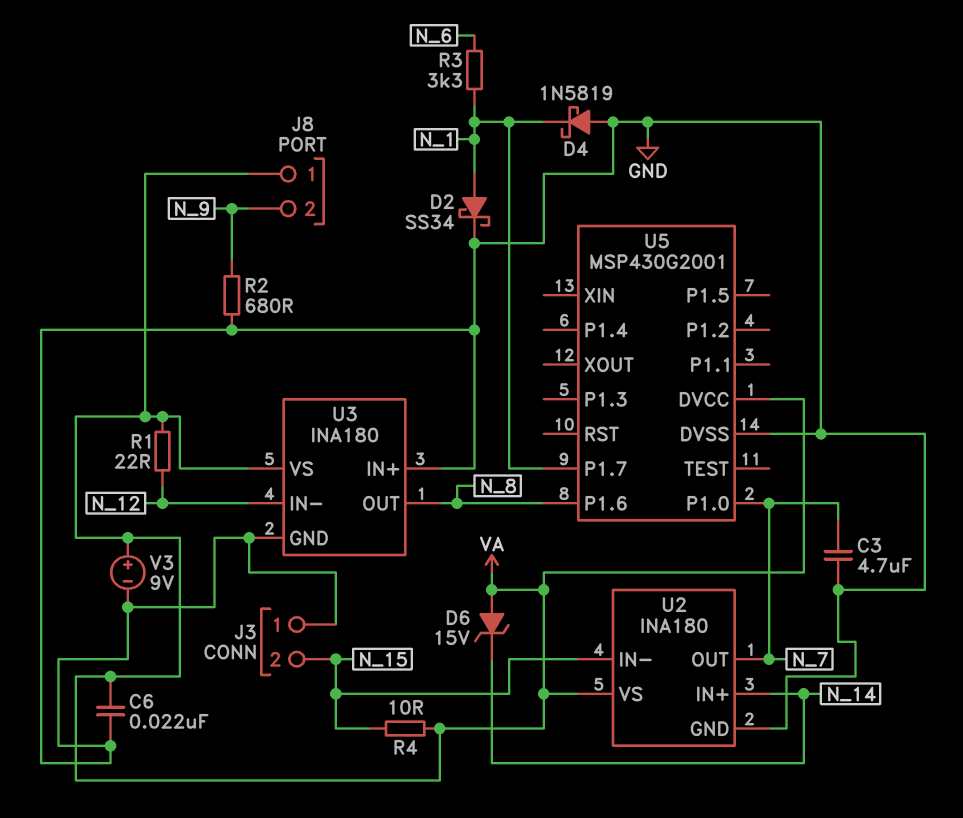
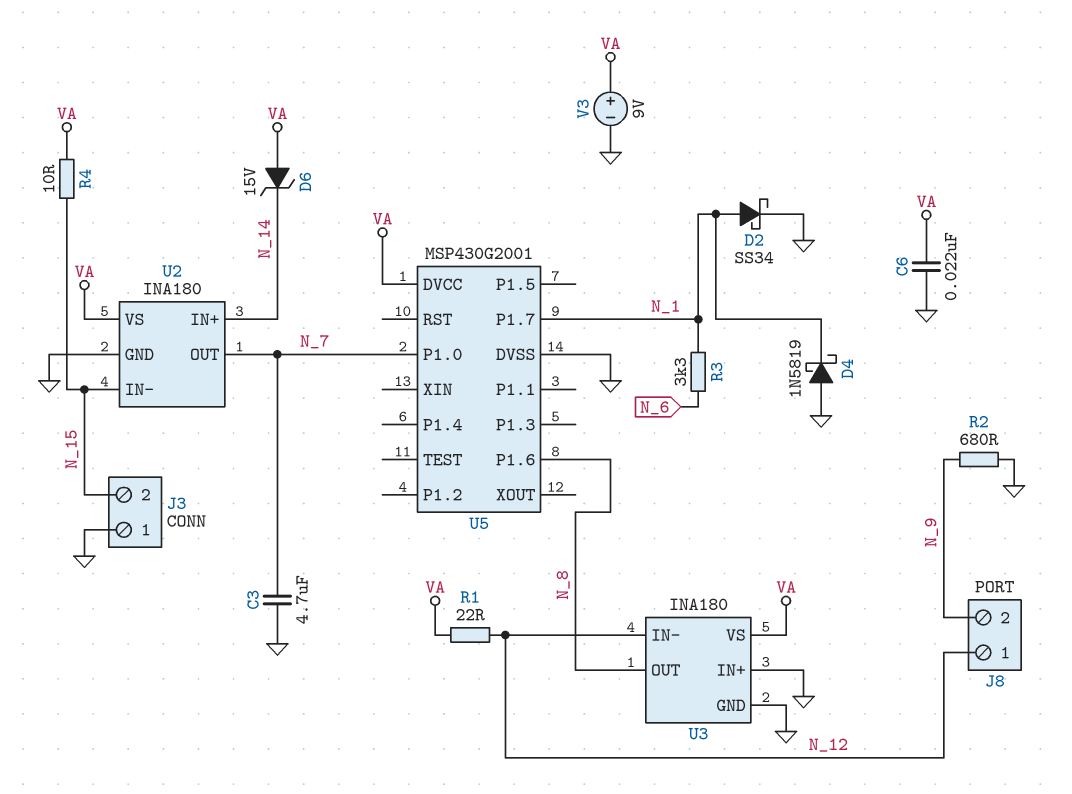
J8 pin 1: VA -> N_12

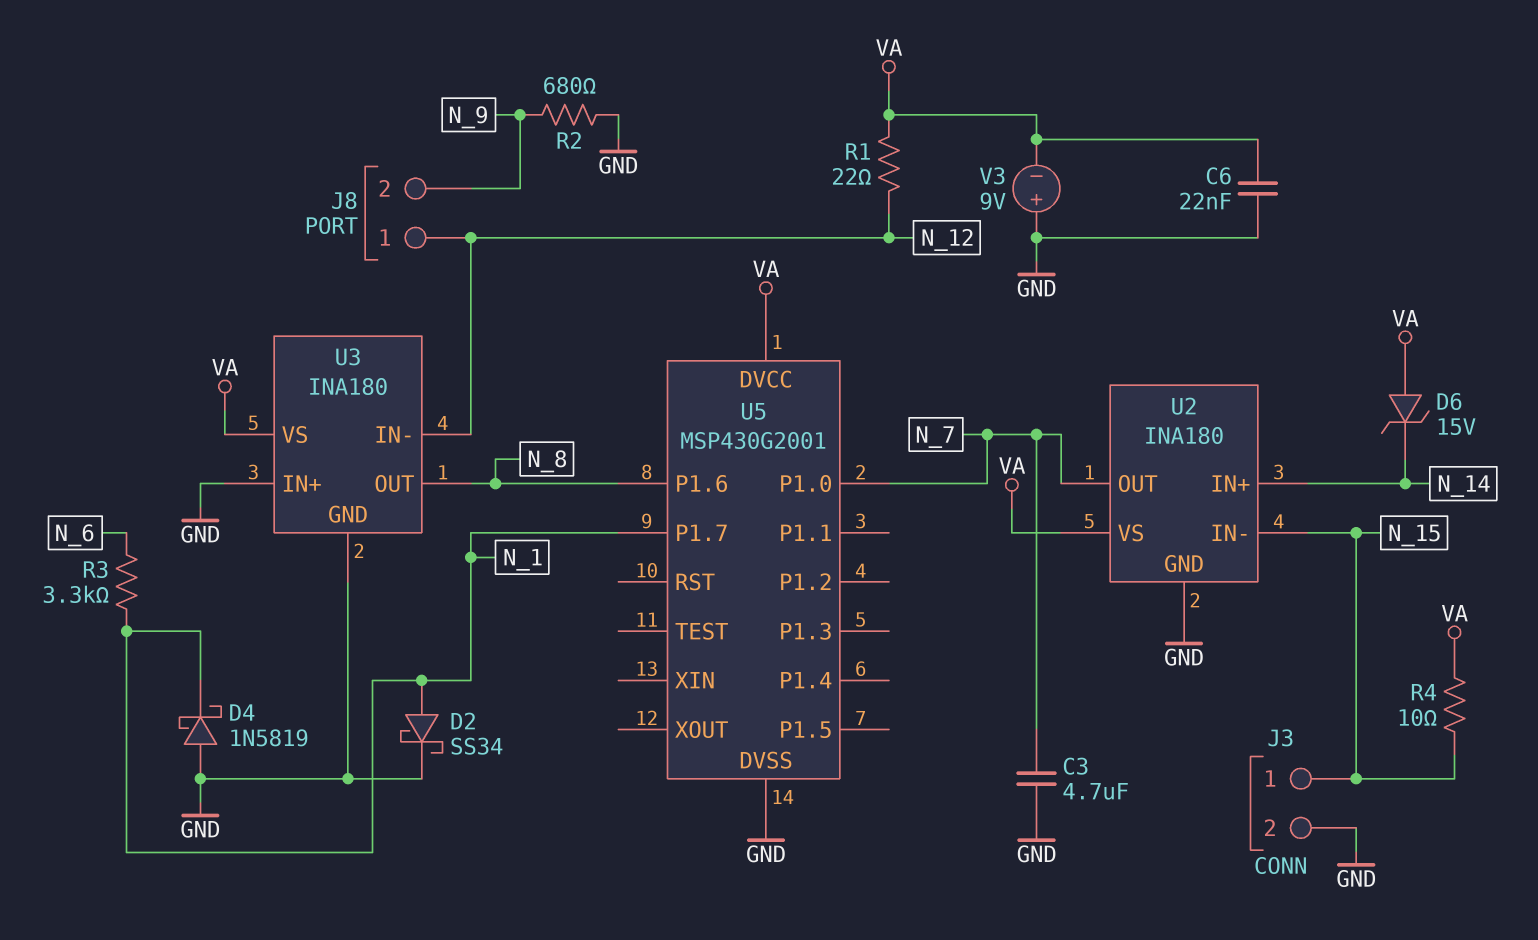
J3 pin 1: GND -> N_15
J3 pin 2: N_15 -> GND
V3: 9V (plus VA, minus GND) -> 9V (plus GND, minus VA)

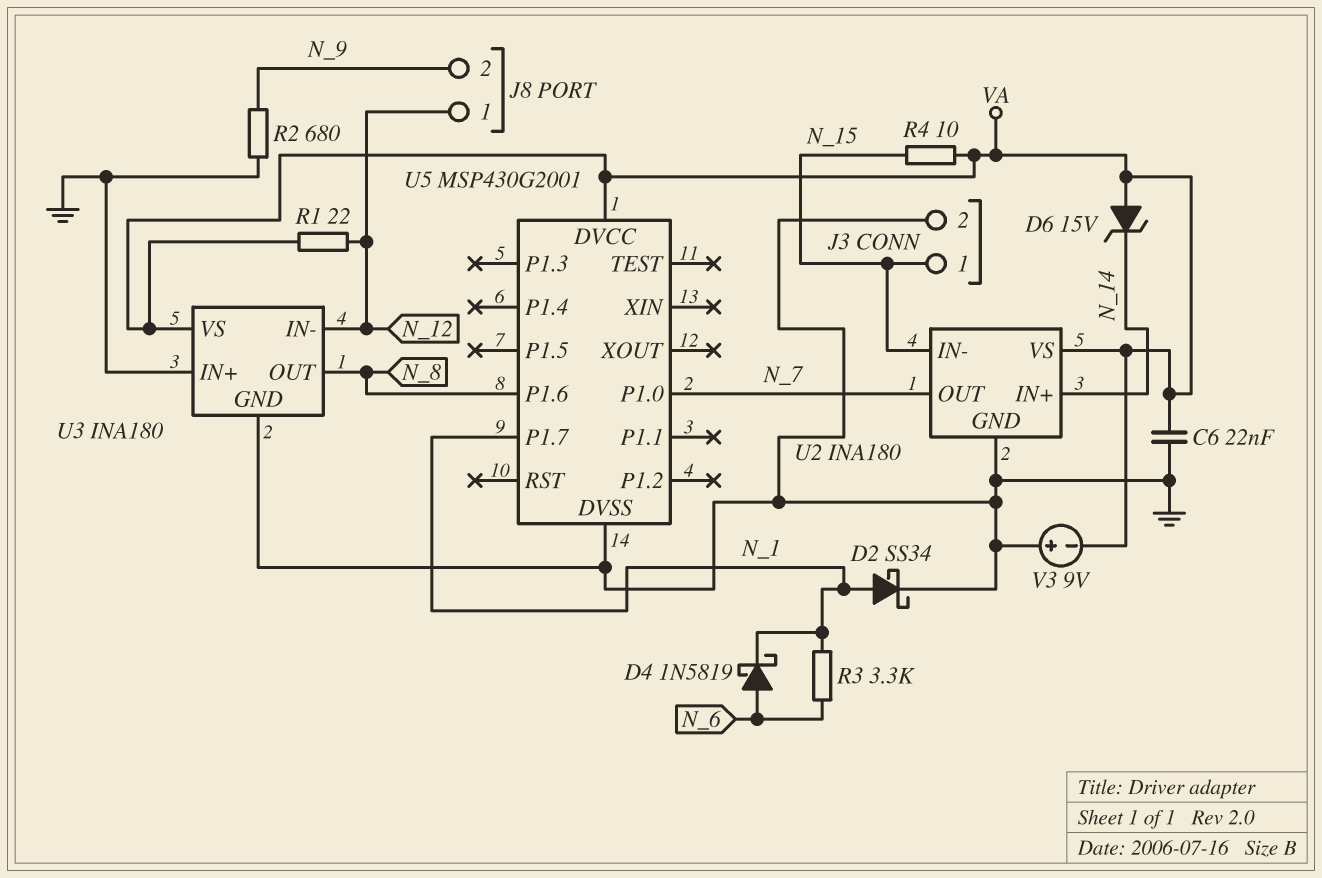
C3: 4.7uF (GND, N_7) -> none
D4: schottky 1N5819 (A GND, K N_1) -> schottky 1N5819 (A N_6, K N_1)

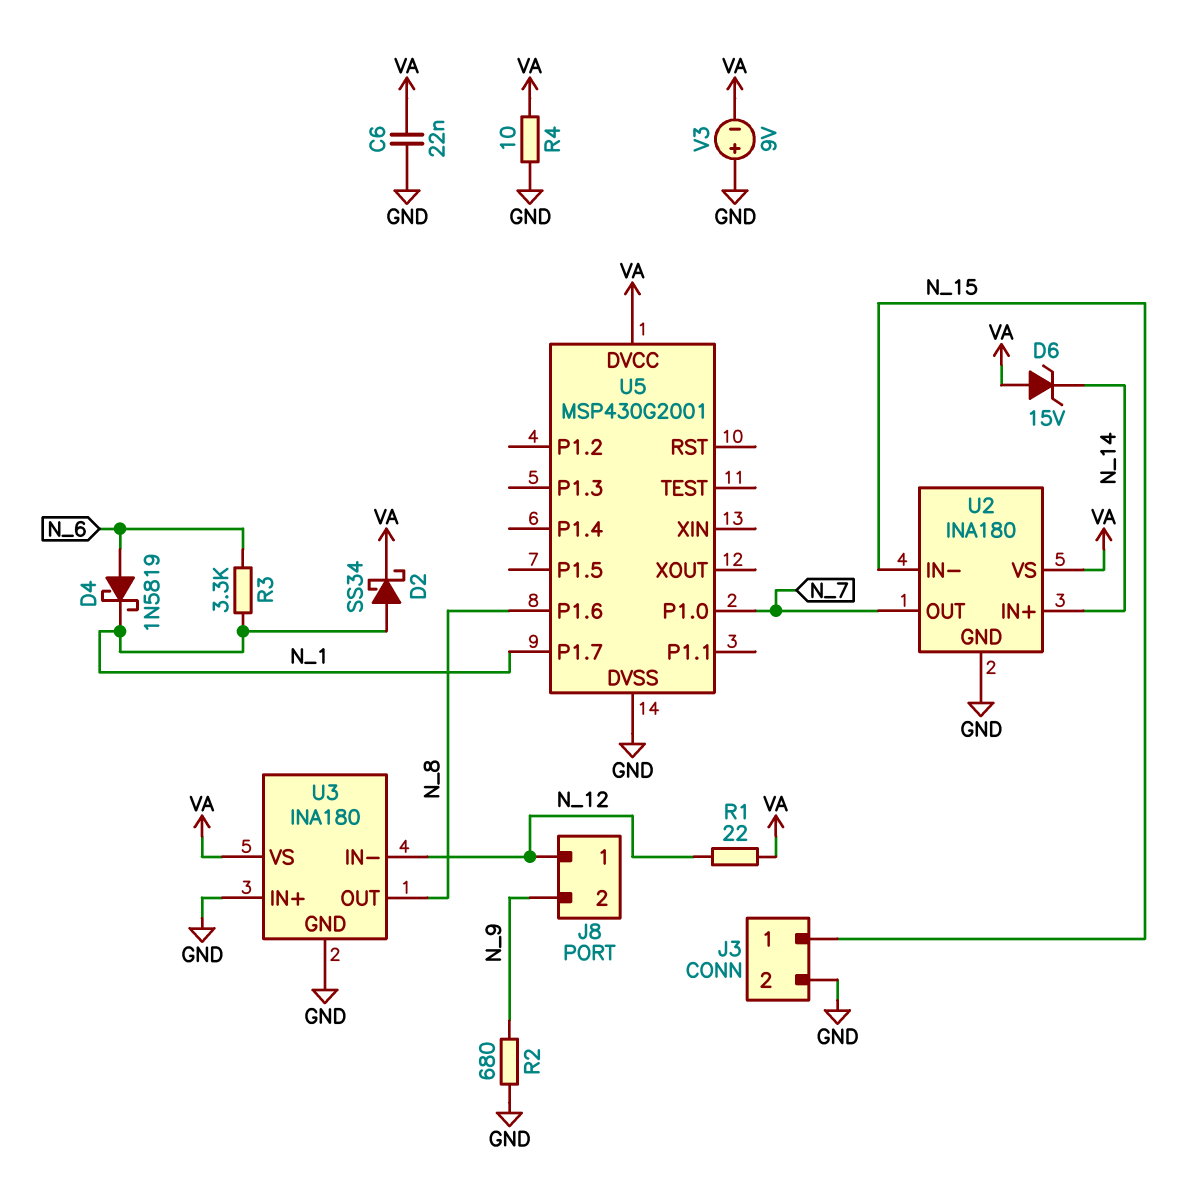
D2: schottky SS34 (A N_1, K GND) -> schottky SS34 (A N_1, K VA)
R4: 10 (N_15, VA) -> 10 (GND, VA)

